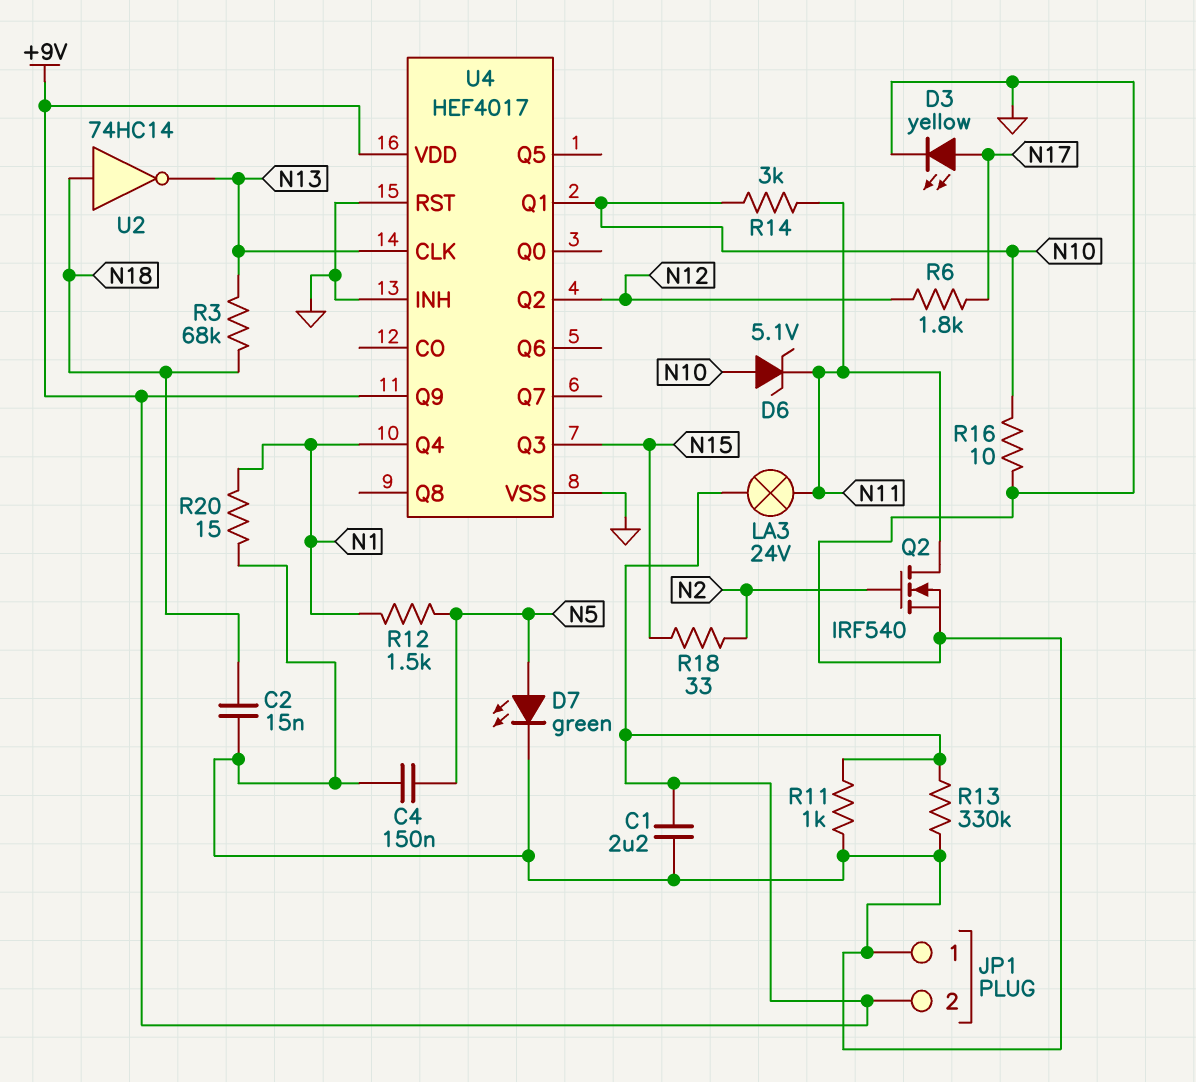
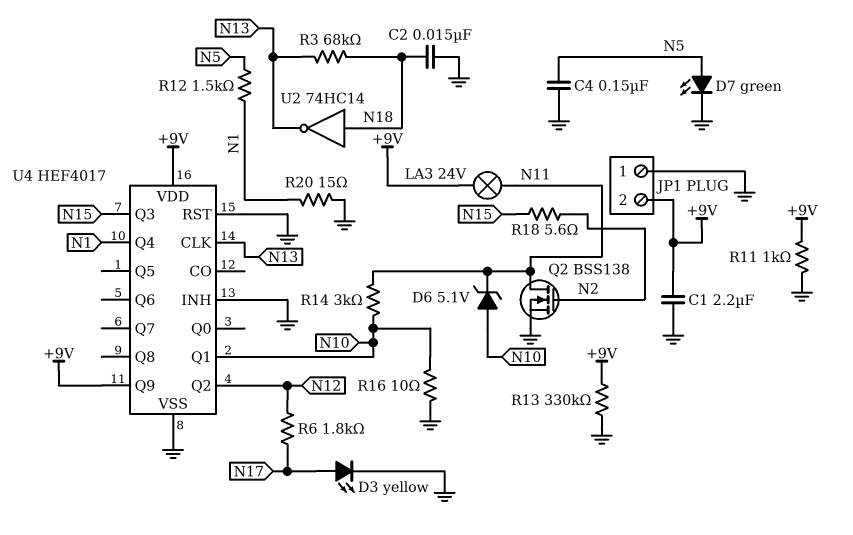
Q2: NMOS IRF540 (G N2, D N11, S GND) -> NMOS BSS138 (G N2, D N11, S GND)
R18: 33 (N2, N15) -> 5.6 (N2, N15)

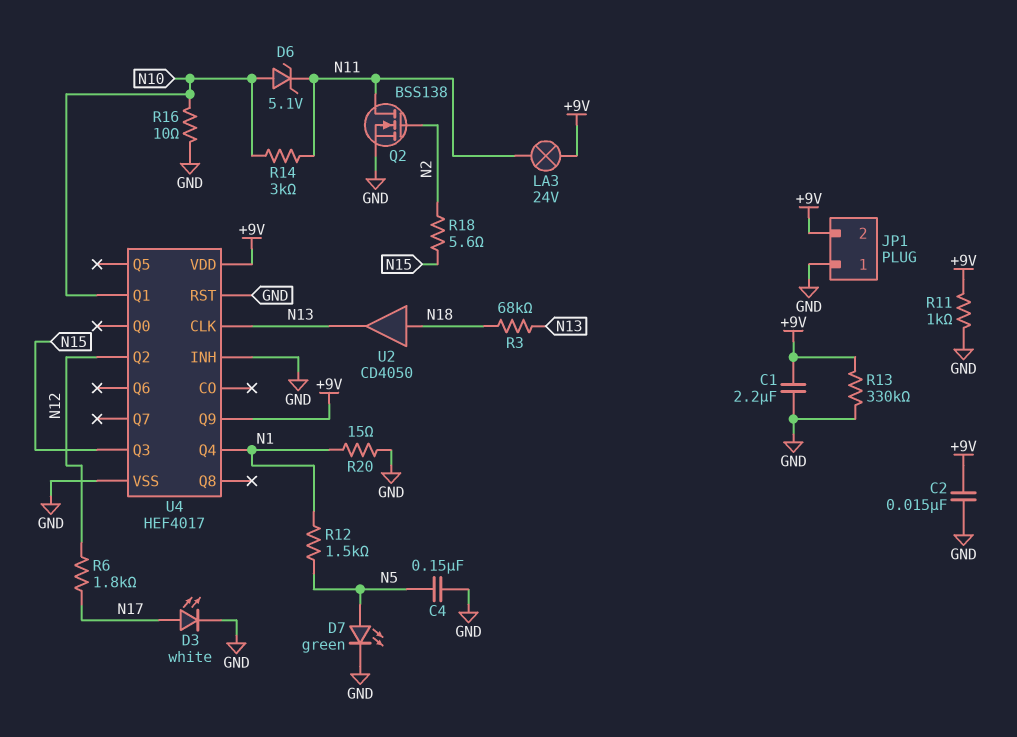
C2: 15nF (GND, N18) -> 15nF (+9V, GND)
D3: LED yellow (A N17, K GND) -> LED white (A N17, K GND)
U2: NOT 74HC14 (in N18, out N13) -> buffer CD4050 (in N18, out N13)

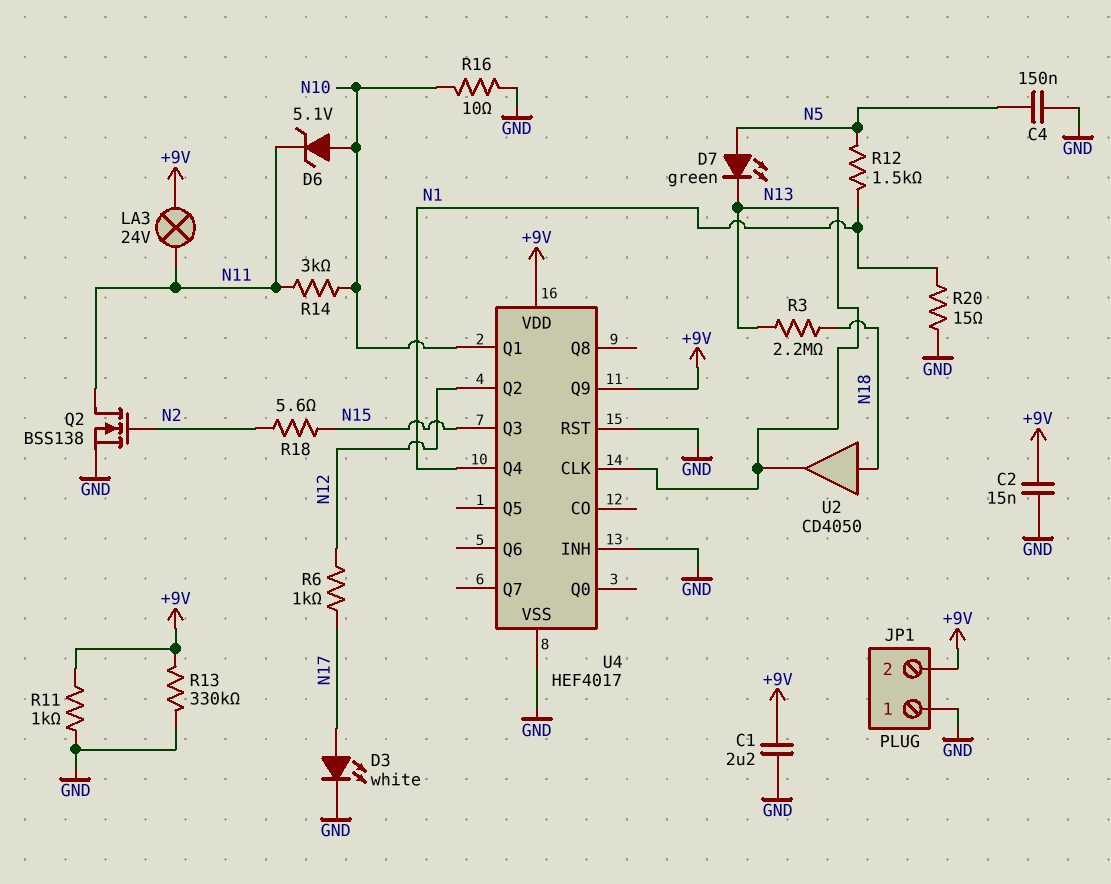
D7: LED green (A N5, K GND) -> LED green (A N5, K N13)
R3: 68k (N13, N18) -> 2.2M (N13, N18)
R6: 1.8k (N12, N17) -> 1k (N12, N17)

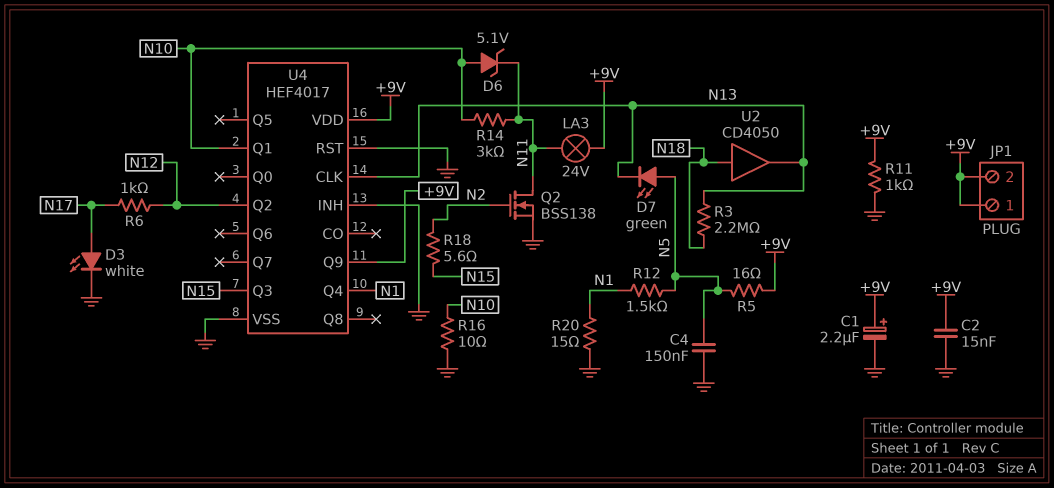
C1: 2.2uF (+9V, GND) -> 2.2uF (plus +9V, minus GND)
JP1 pin 1: GND -> +9V
R5: none -> 16 (+9V, N5)
R13: 330k (+9V, GND) -> none

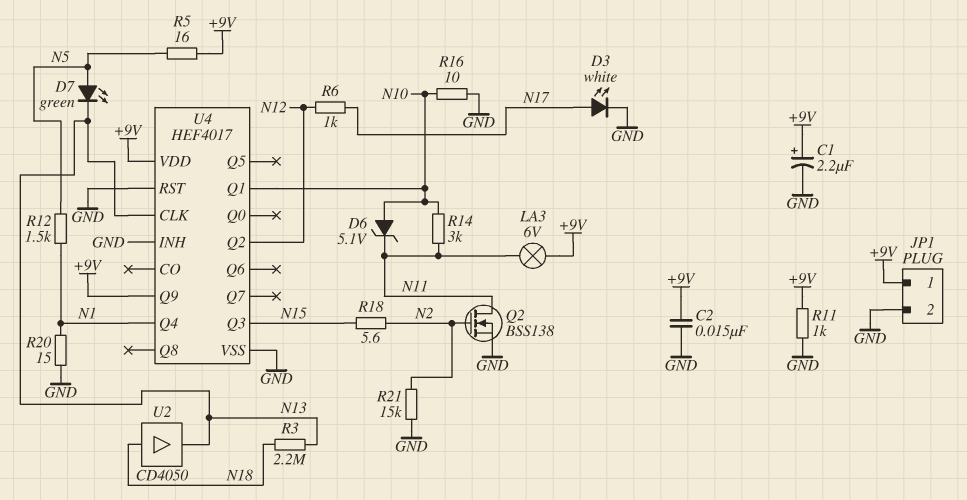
C4: 150nF (GND, N5) -> none
JP1 pin 2: +9V -> GND
LA3: lamp 24V (+9V, N11) -> lamp 6V (+9V, N11)
R21: none -> 15k (GND, N2)

